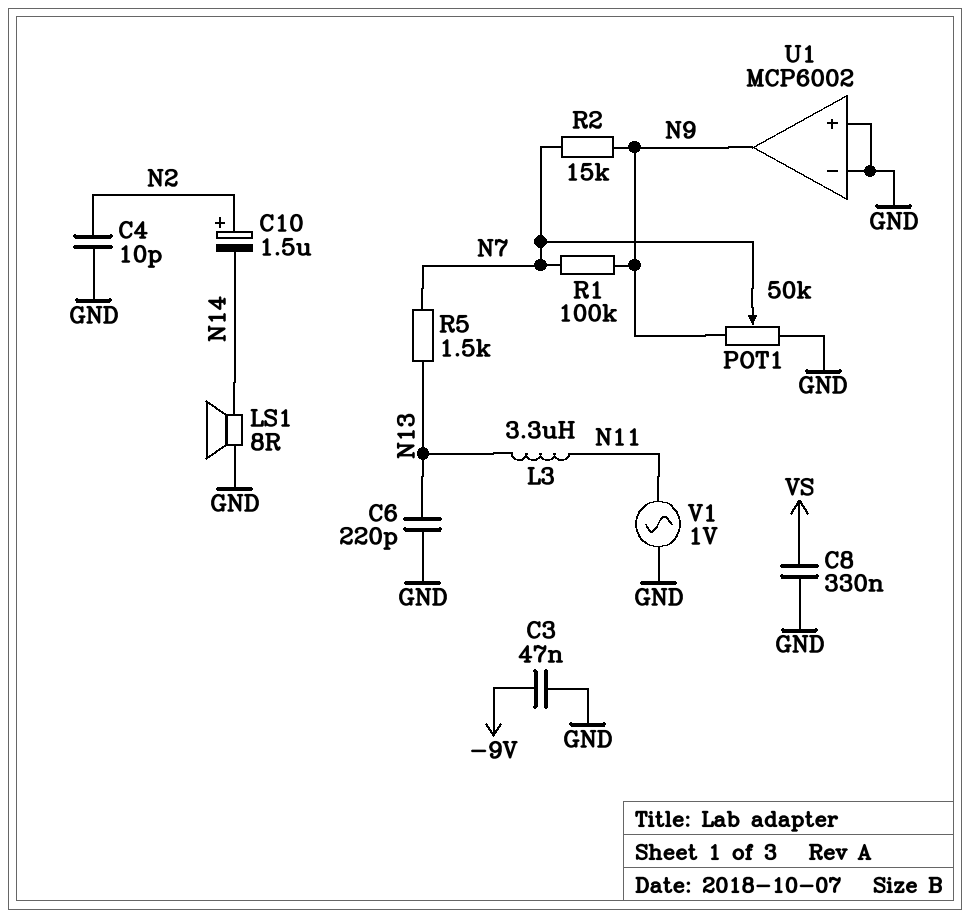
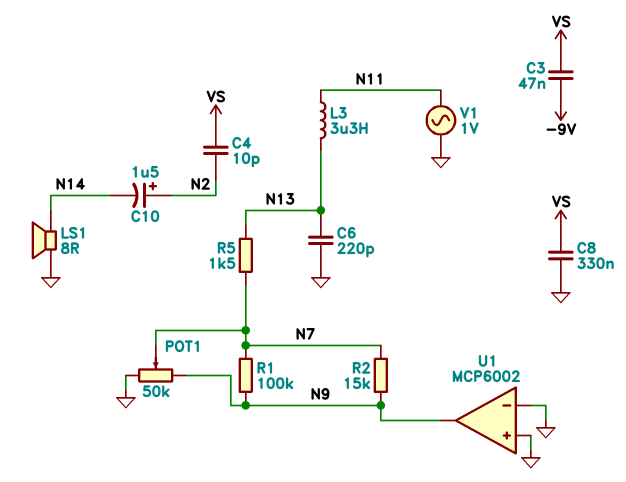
C3: 47nF (-9V, GND) -> 47nF (-9V, VS)
C4: 10pF (GND, N2) -> 10pF (N2, VS)

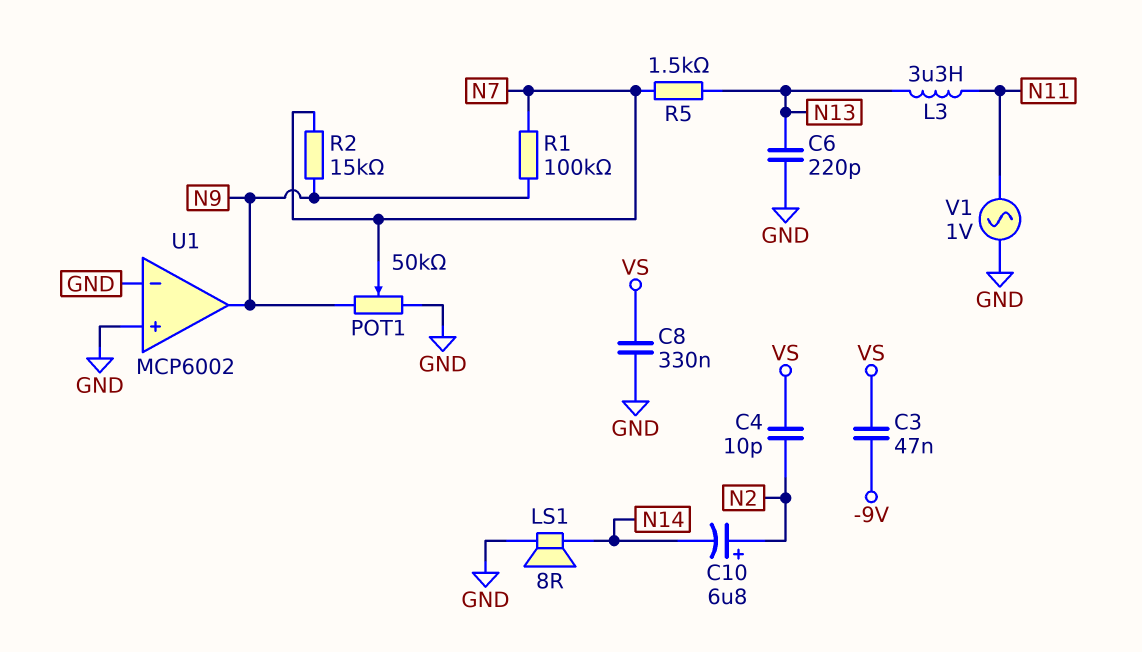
C10: 1.5uF (plus N2, minus N14) -> 6.8uF (plus N2, minus N14)

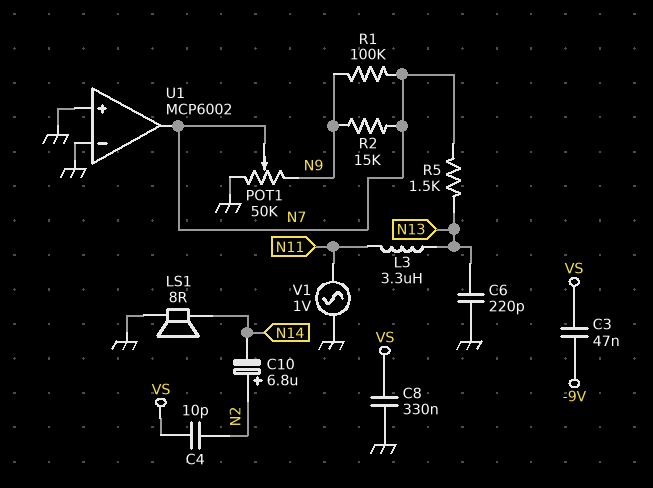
U1 pin out: N9 -> N7

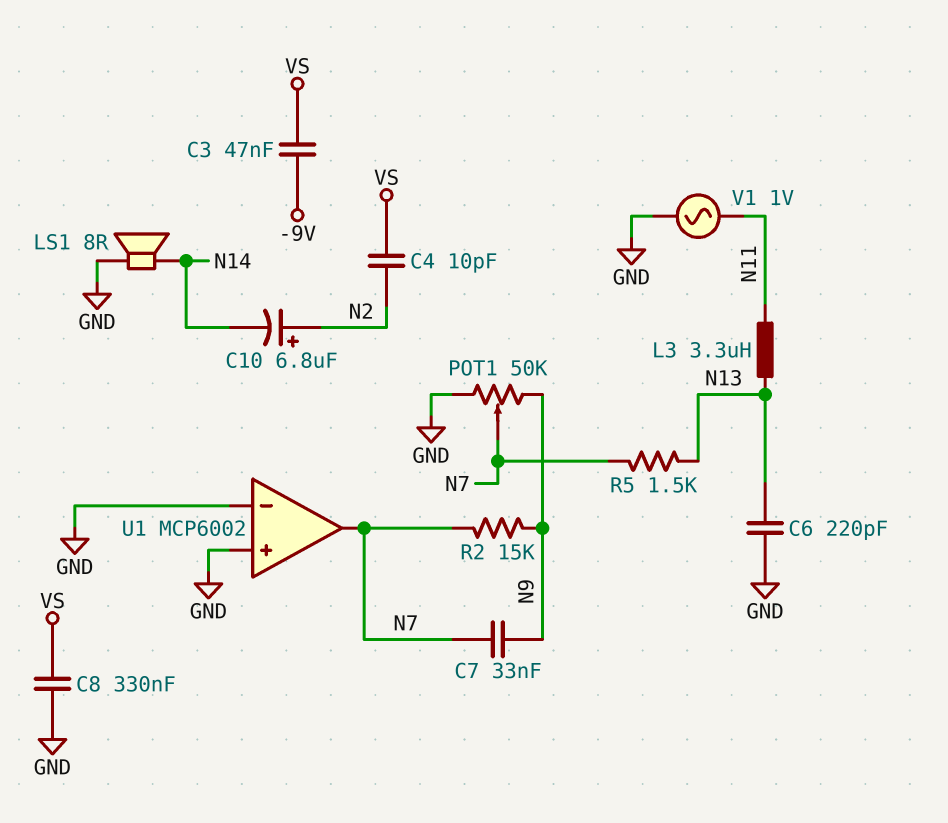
C7: none -> 33nF (N7, N9)
R1: 100k (N7, N9) -> none

